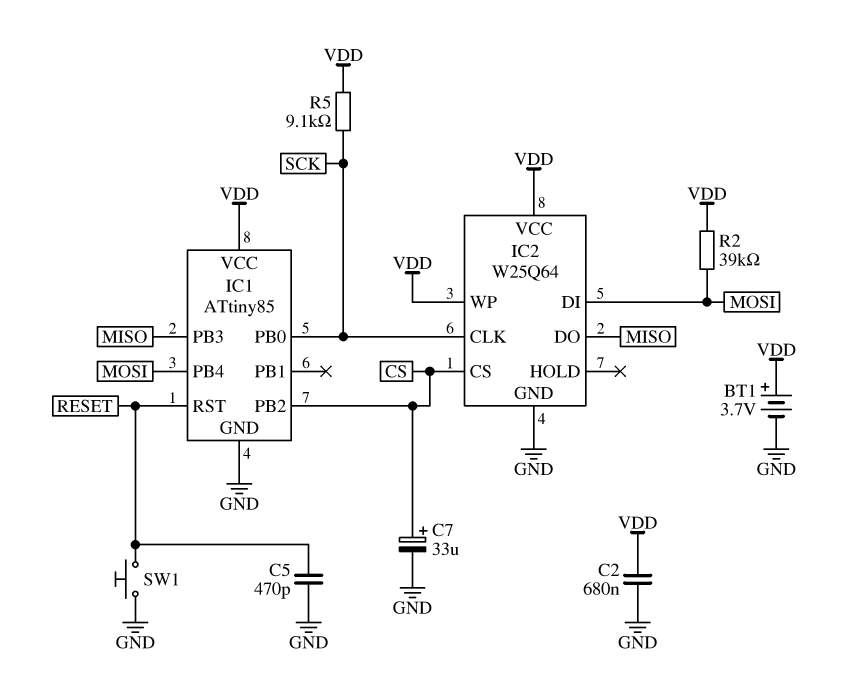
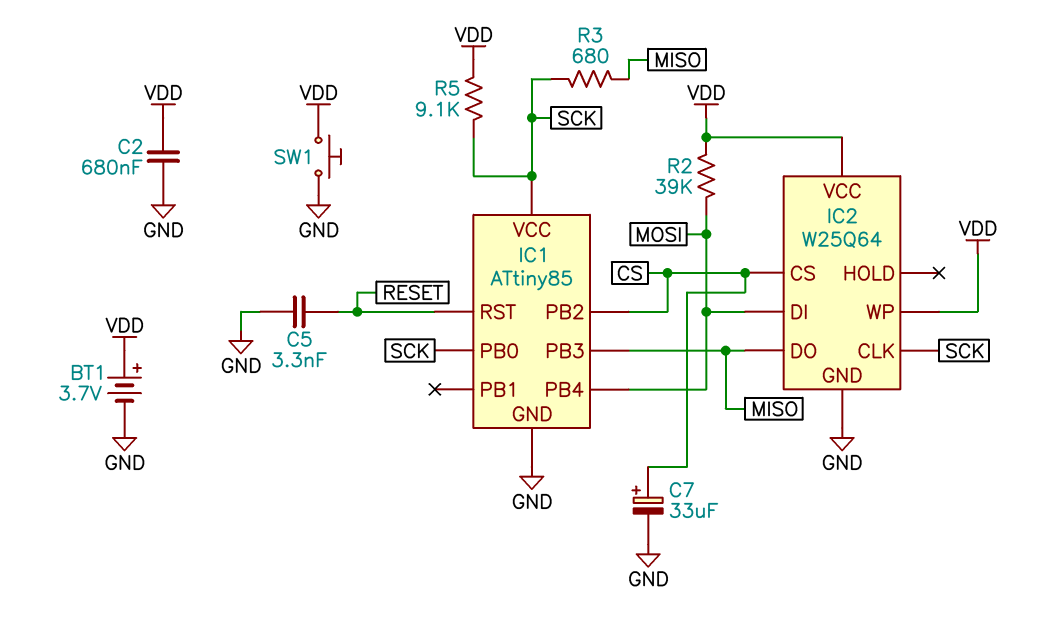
C5: 470pF (GND, RESET) -> 3.3nF (GND, RESET)
IC1 pin VCC: VDD -> SCK
R3: none -> 680 (MISO, SCK)
SW1: button (GND, RESET) -> button (GND, VDD)

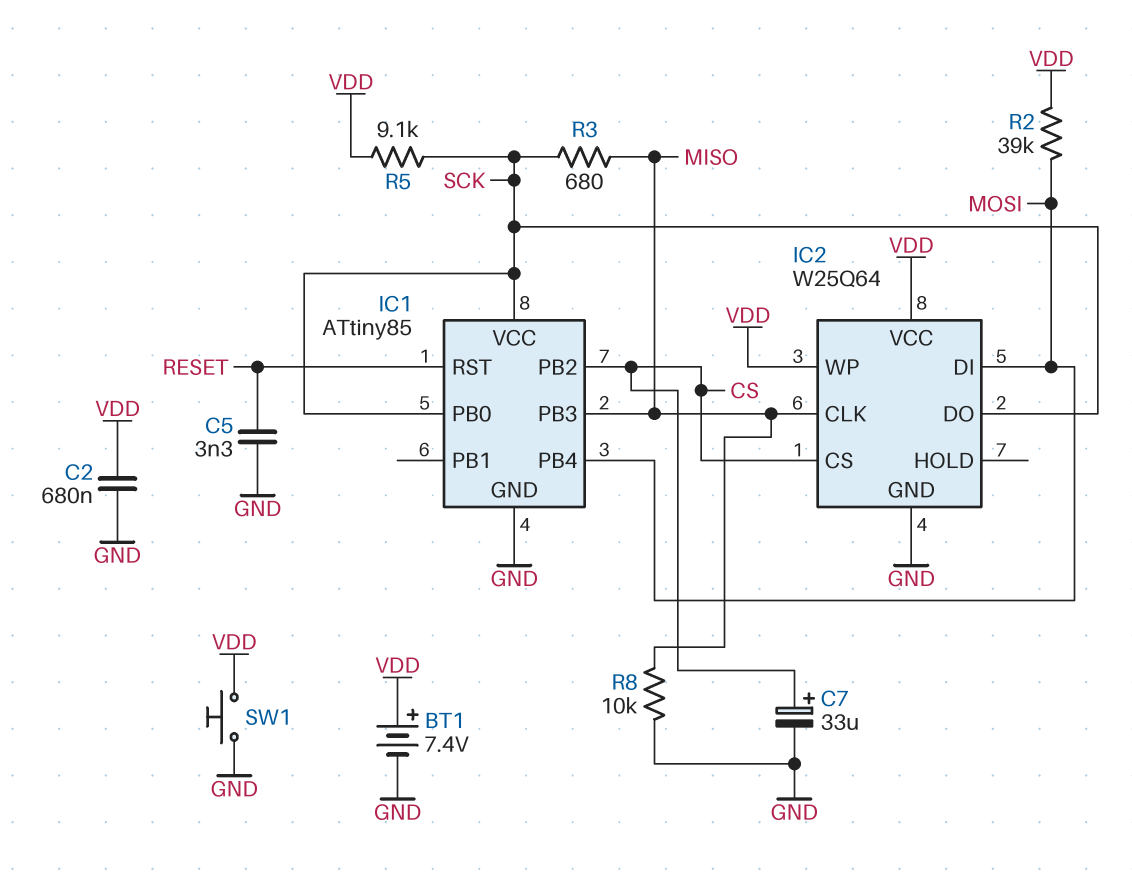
BT1: 3.7V (plus VDD, minus GND) -> 7.4V (plus VDD, minus GND)
IC2 pin CLK: SCK -> MISO
IC2 pin DO: MISO -> SCK
R8: none -> 10k (GND, MISO)

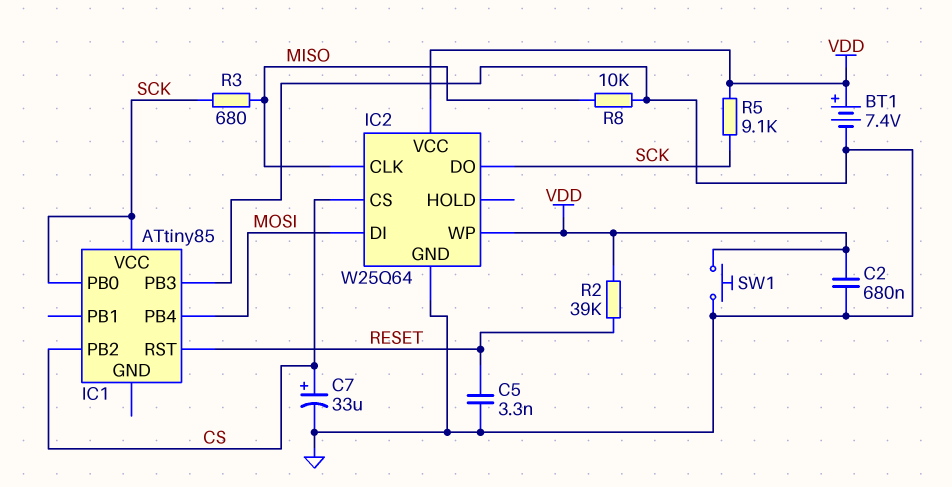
IC1 pin GND: GND -> none
IC1 pin PB3: MISO -> GND
R2: 39k (MOSI, VDD) -> 39k (RESET, VDD)

